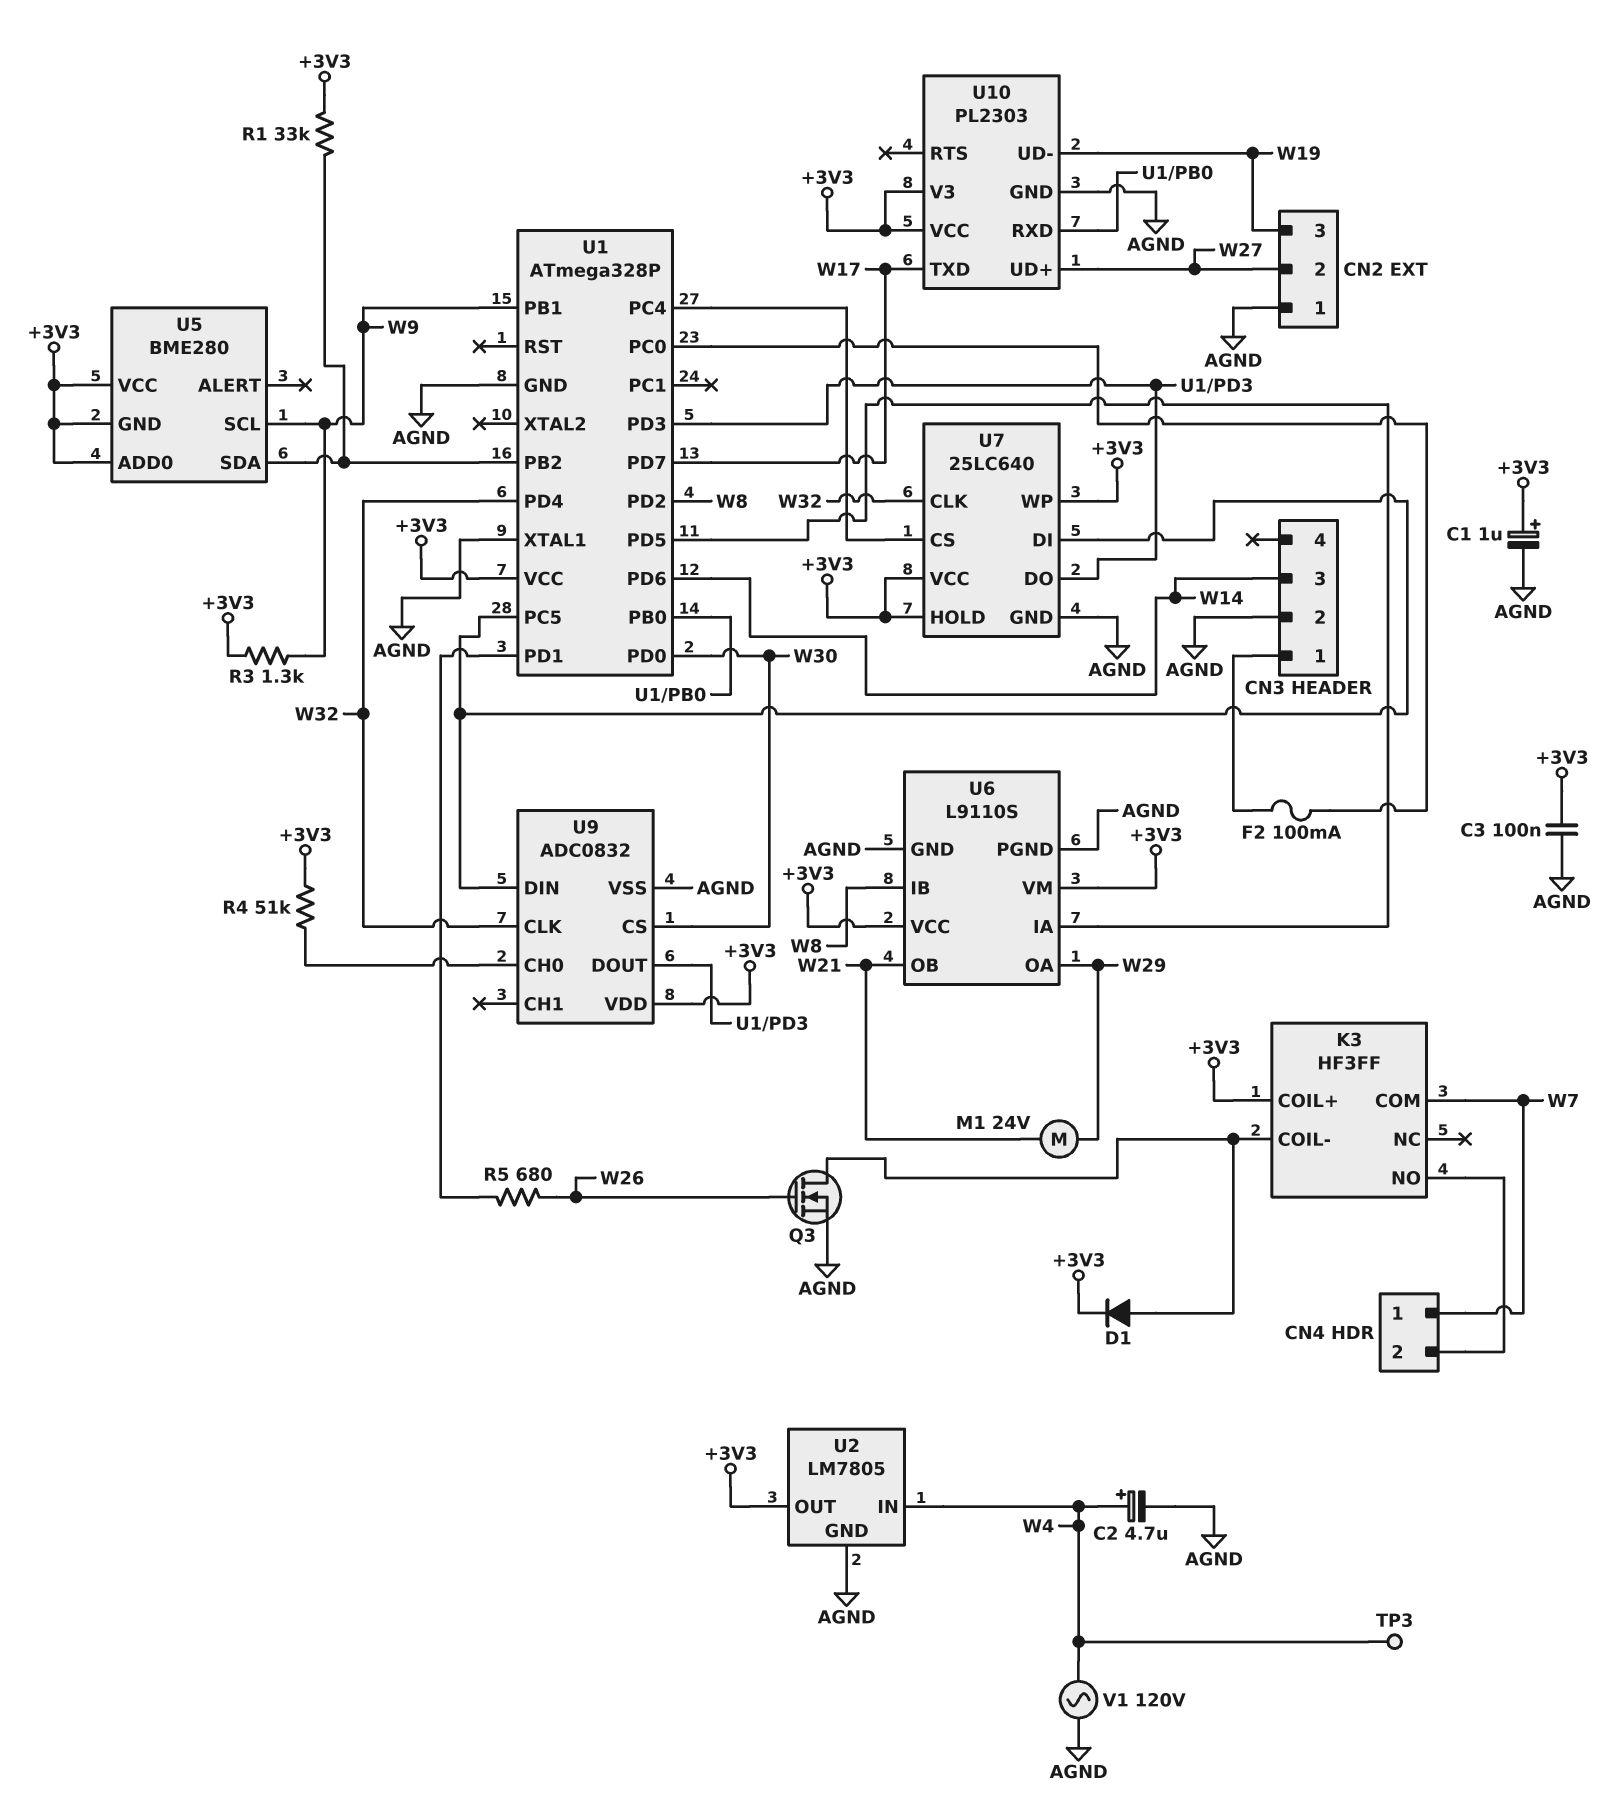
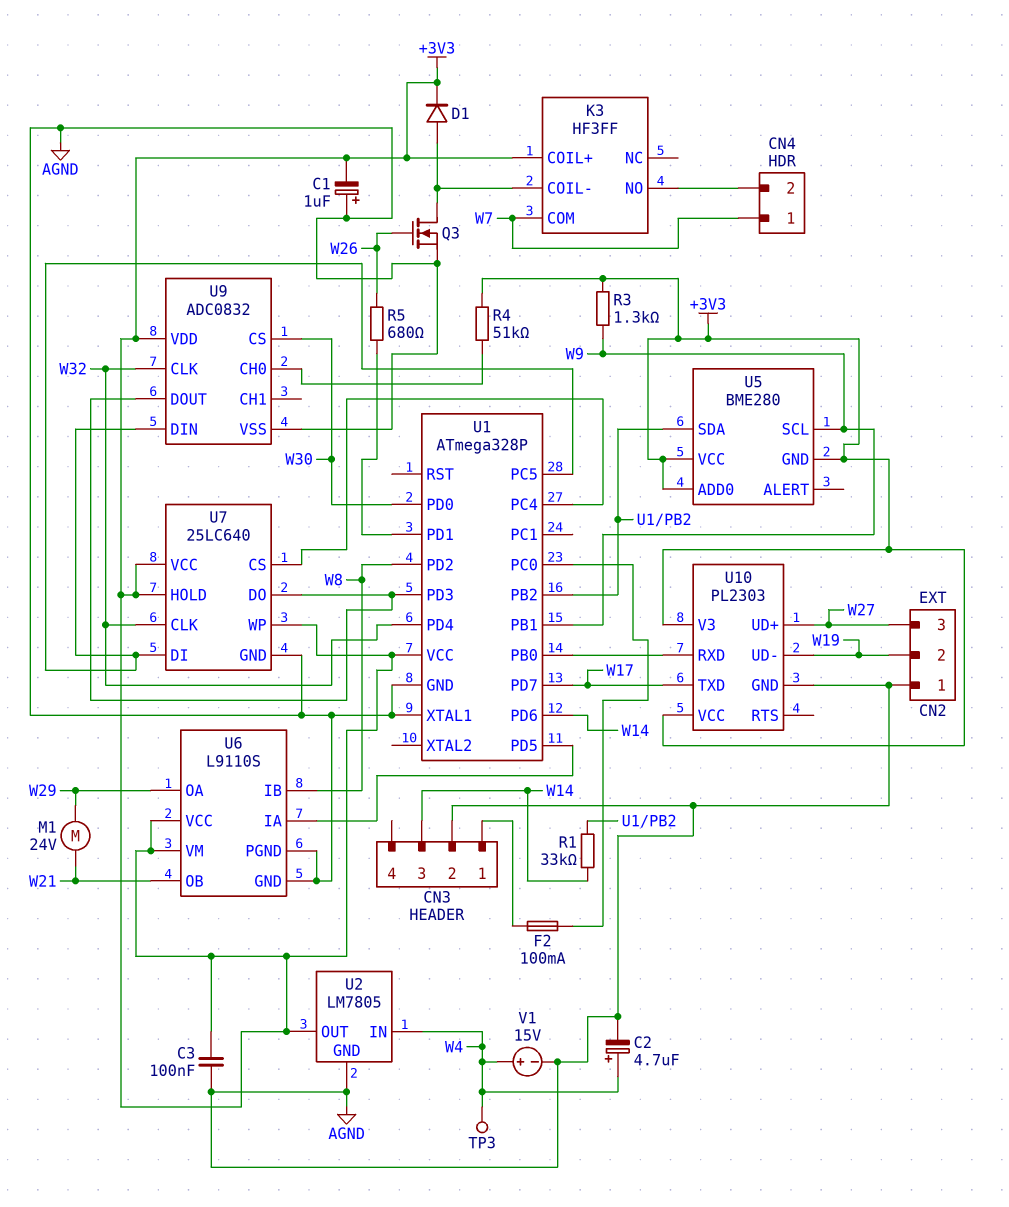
C1: 1uF (plus +3V3, minus AGND) -> 1uF (plus AGND, minus +3V3)
CN2 pin 2: W27 -> W19
CN2 pin 3: W19 -> W27
R1: 33k (+3V3, U1/PB2) -> 33k (U1/PB2, W14)
V1: AC 120V (AGND, W4) -> 15V (plus W4, minus AGND)

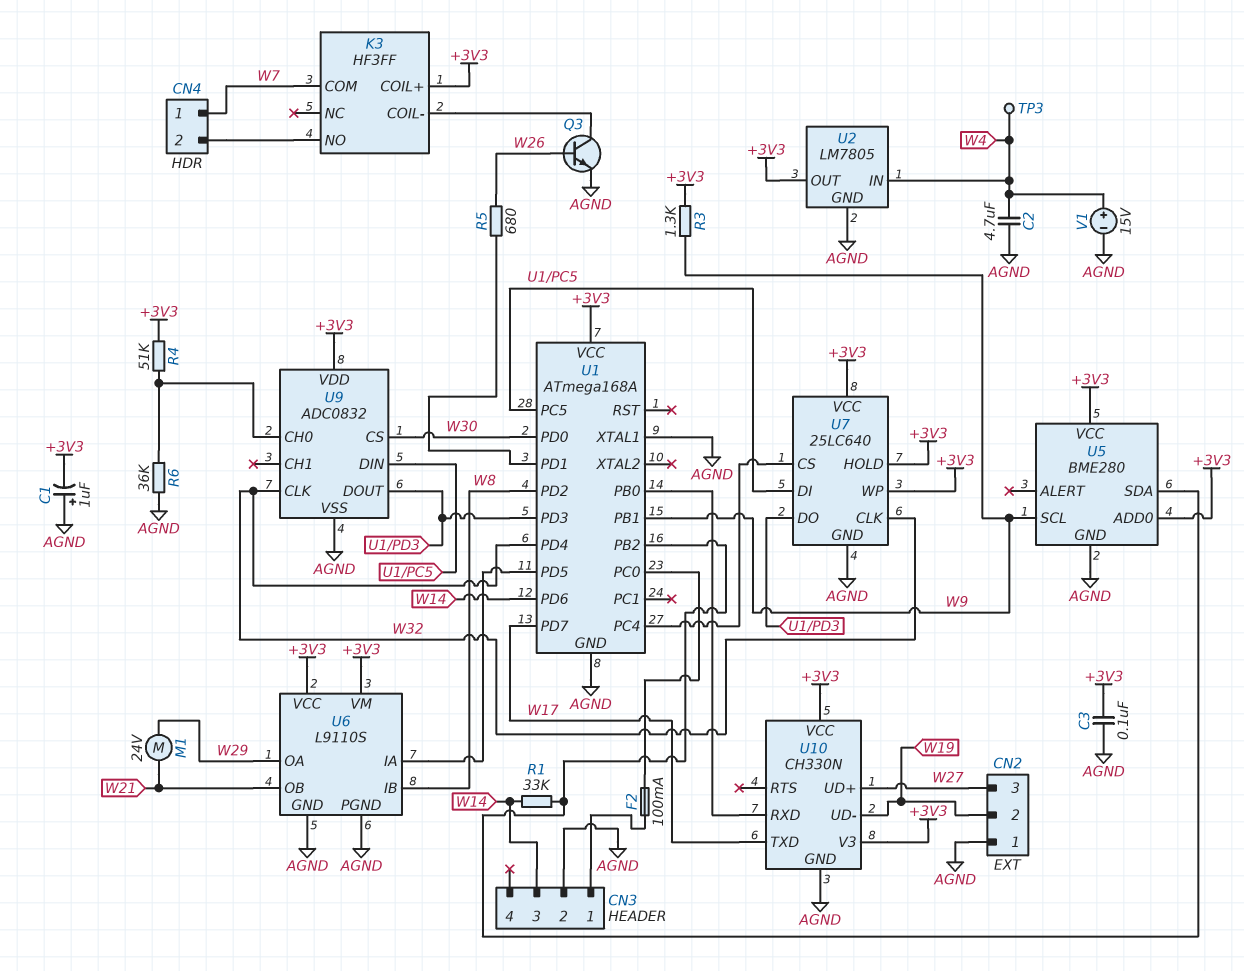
C2: 4.7uF (plus W4, minus AGND) -> 4.7uF (AGND, W4)
D1: diode (A K3/COIL-, K +3V3) -> none
Q3: NMOS (G W26, D K3/COIL-, S AGND) -> NPN (B W26, C K3/COIL-, E AGND)
R6: none -> 36k (AGND, U9/CH0)
U1: ATmega328P -> ATmega168A
U5 pin GND: +3V3 -> AGND
U10: PL2303 -> CH330N

